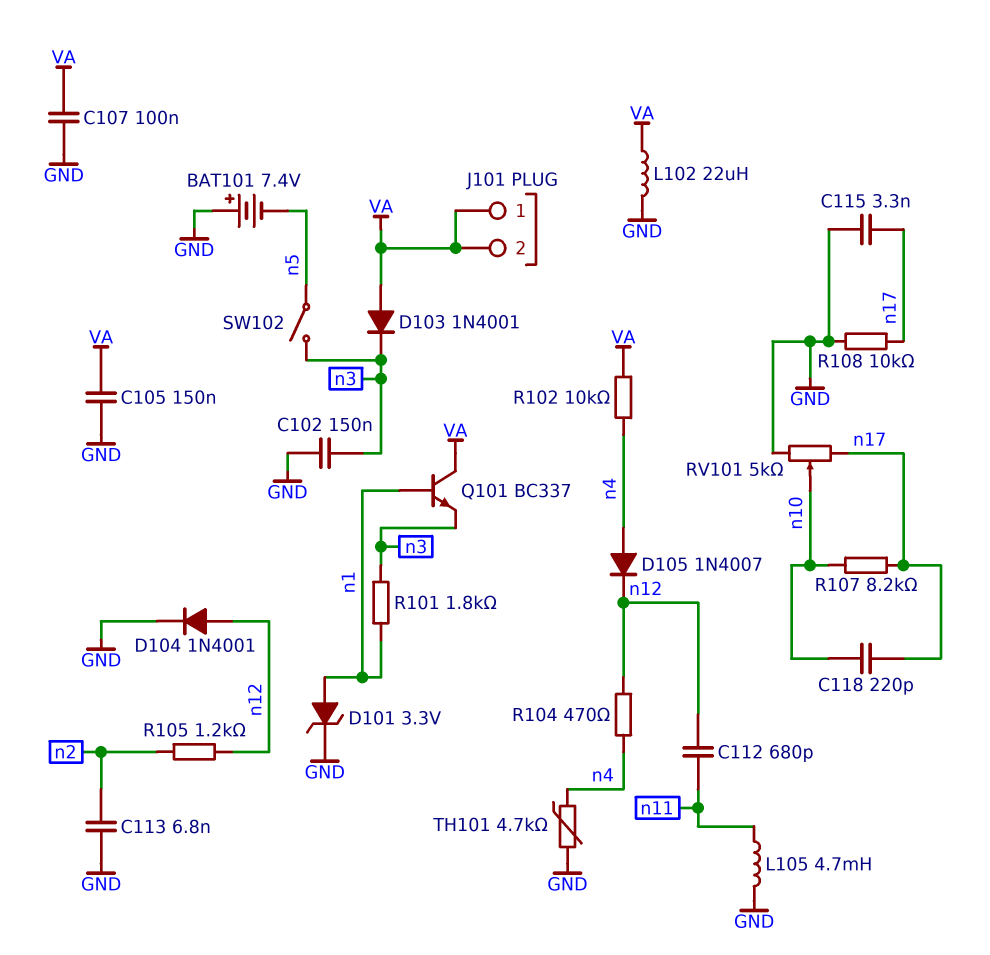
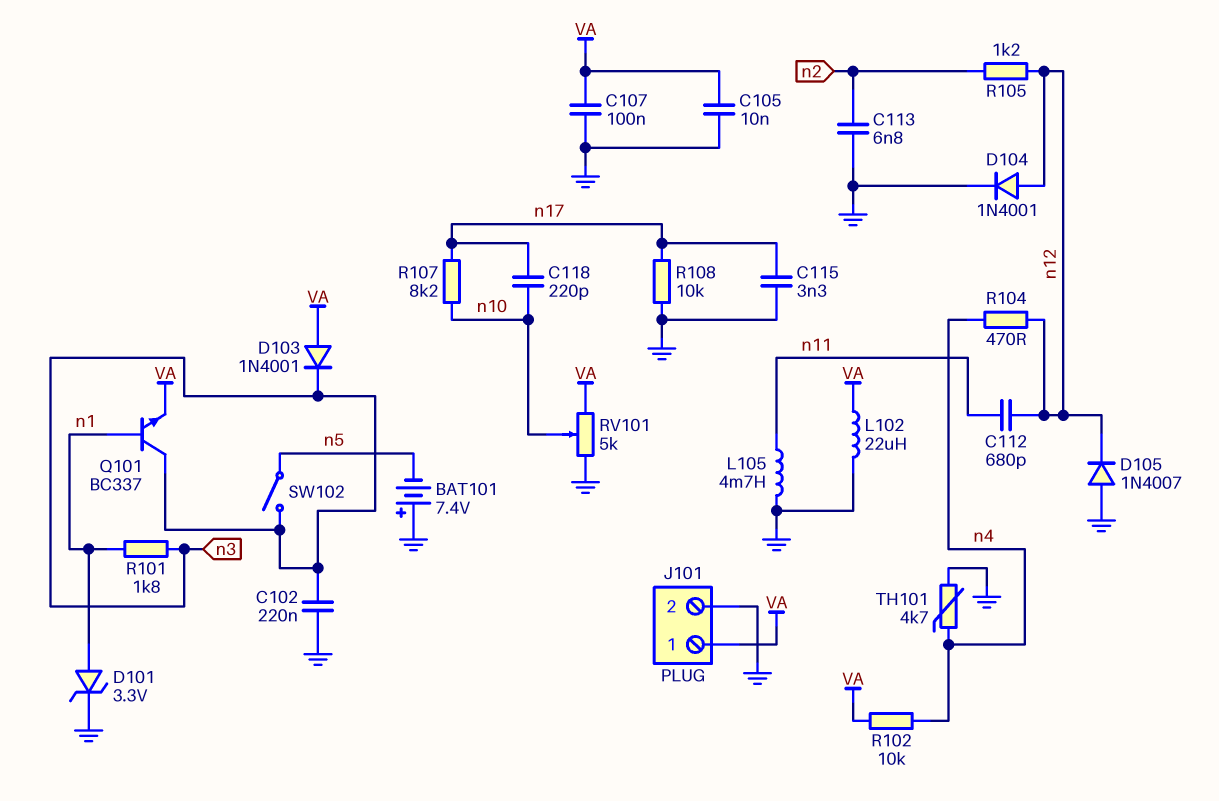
C102: 150nF (GND, n3) -> 220nF (GND, n3)
C105: 150nF (GND, VA) -> 10nF (GND, VA)
D105: diode 1N4007 (A n4, K n12) -> diode 1N4007 (A GND, K n12)
J101 pin 2: VA -> GND
Q101: NPN BC337 (B n1, C VA, E n3) -> NPN BC337 (B n1, C n3, E VA)
RV101: 5k (GND, n17, wiper n10) -> 5k (GND, VA, wiper n10)

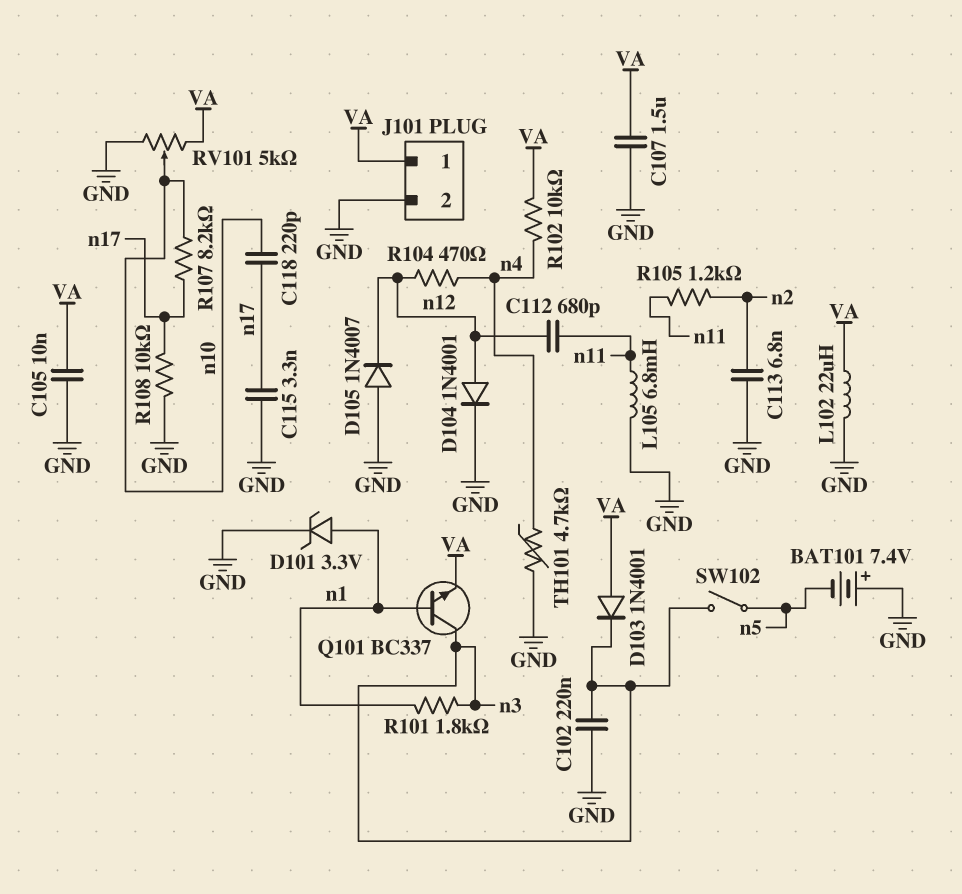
C107: 100nF (GND, VA) -> 1.5uF (GND, VA)
L105: 4.7mH (GND, n11) -> 6.8mH (GND, n11)
R105: 1.2k (n2, n12) -> 1.2k (n2, n11)

